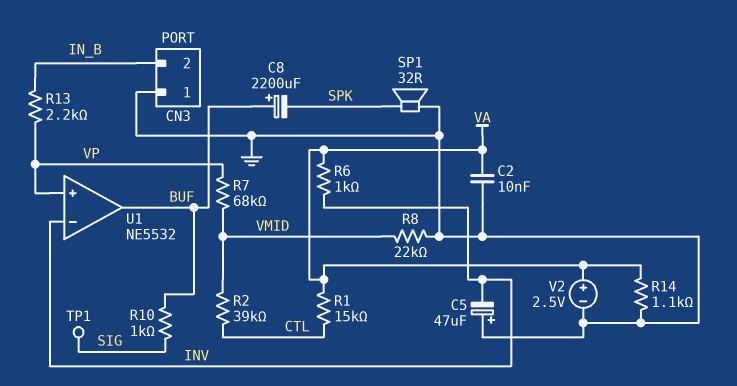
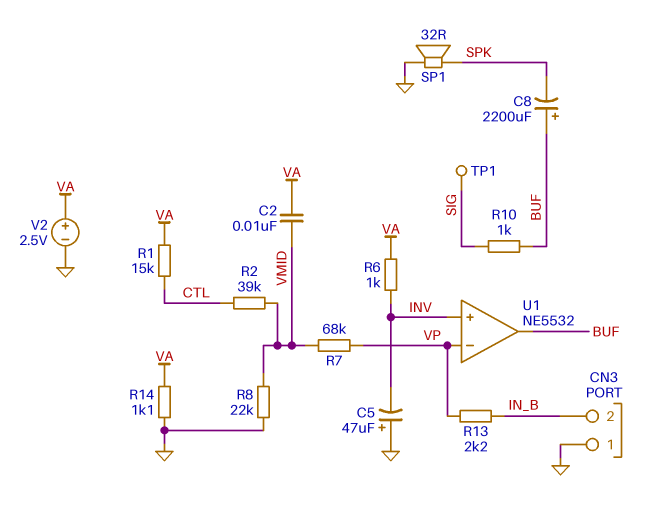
C2: 10nF (GND, VA) -> 10nF (VA, VMID)
U1 pin in+: VP -> INV
U1 pin in-: INV -> VP

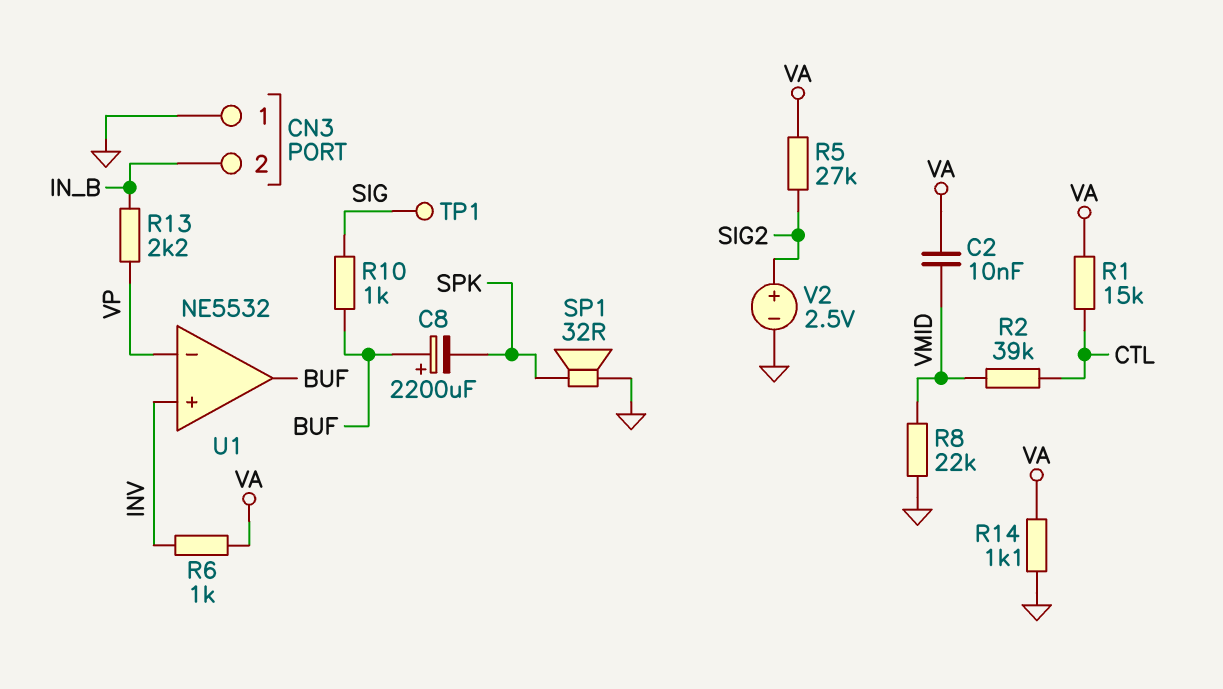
C5: 47uF (plus GND, minus INV) -> none
R5: none -> 27k (SIG2, VA)
R7: 68k (VMID, VP) -> none
V2: 2.5V (plus VA, minus GND) -> 2.5V (plus SIG2, minus GND)

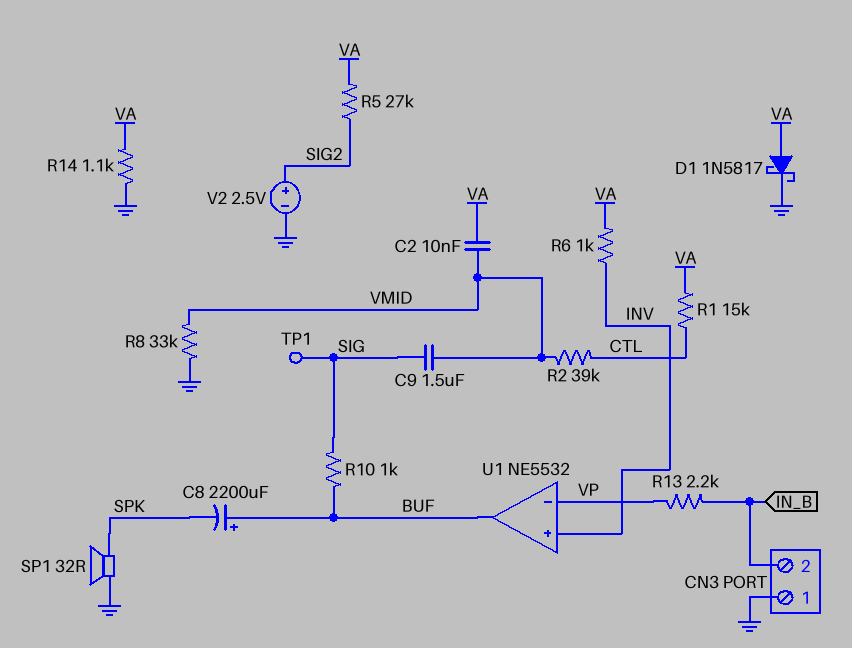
C9: none -> 1.5uF (SIG, VMID)
D1: none -> schottky 1N5817 (A VA, K GND)
R8: 22k (GND, VMID) -> 33k (GND, VMID)

